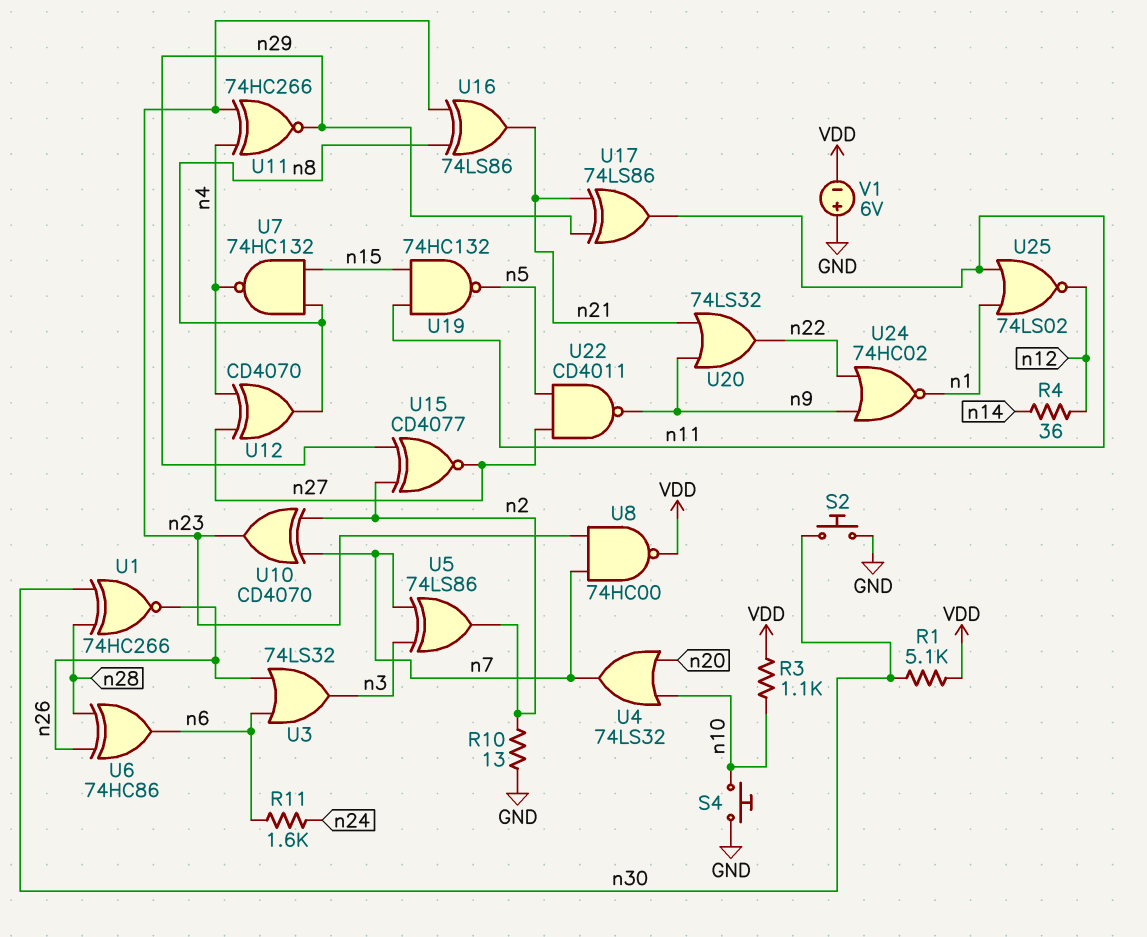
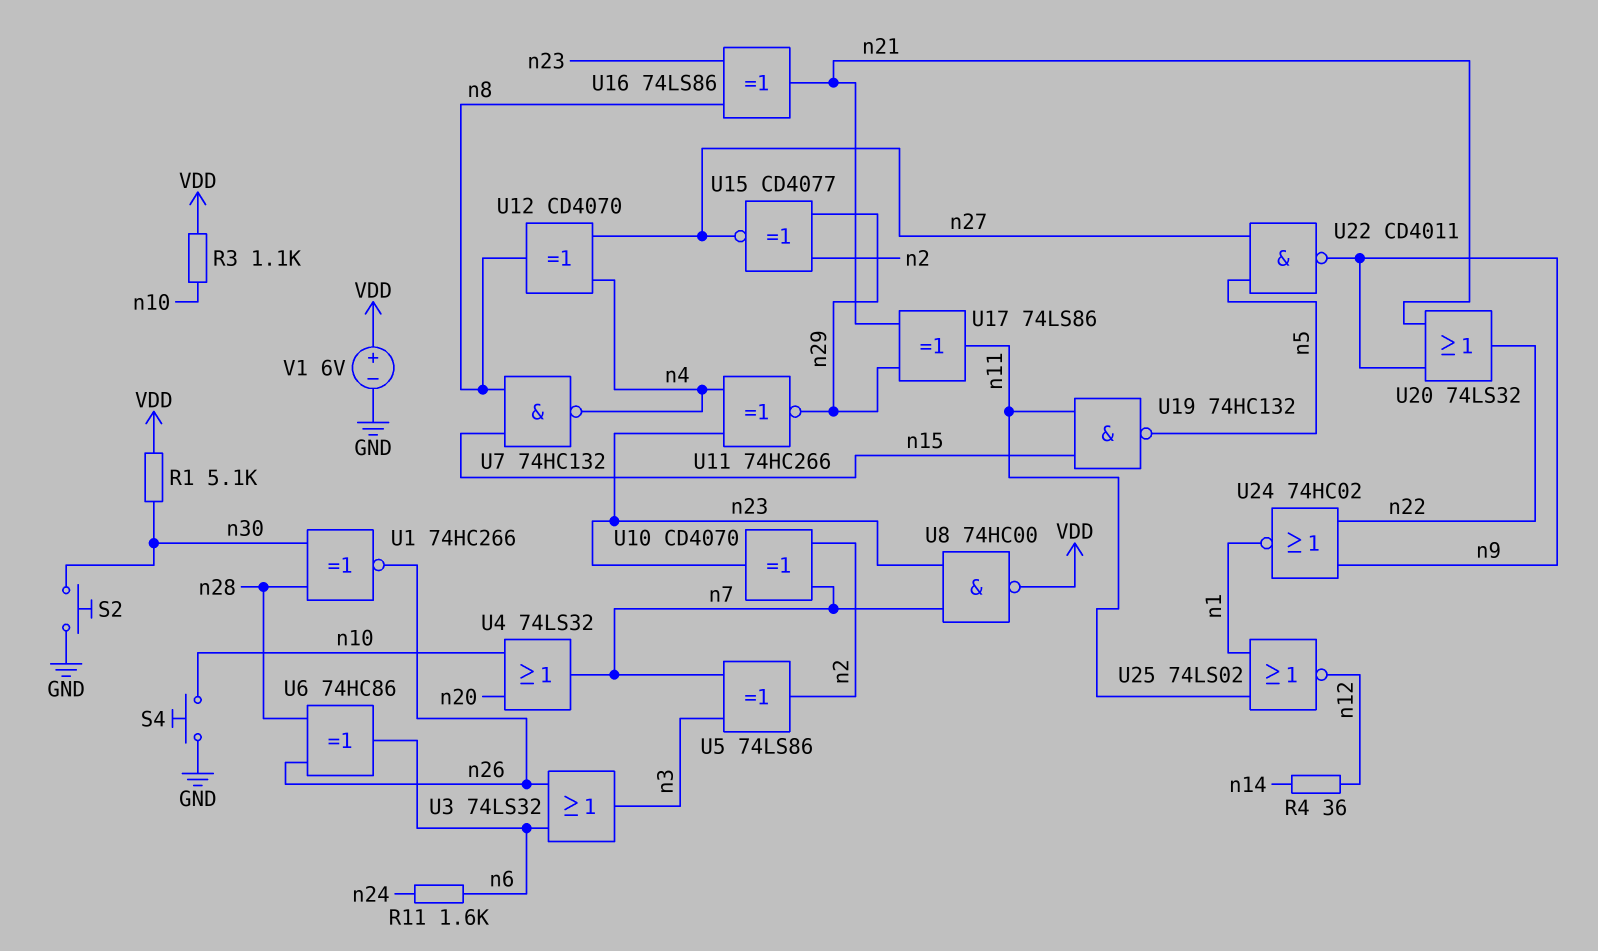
R10: 13 (GND, n2) -> none
V1: 6V (plus GND, minus VDD) -> 6V (plus VDD, minus GND)

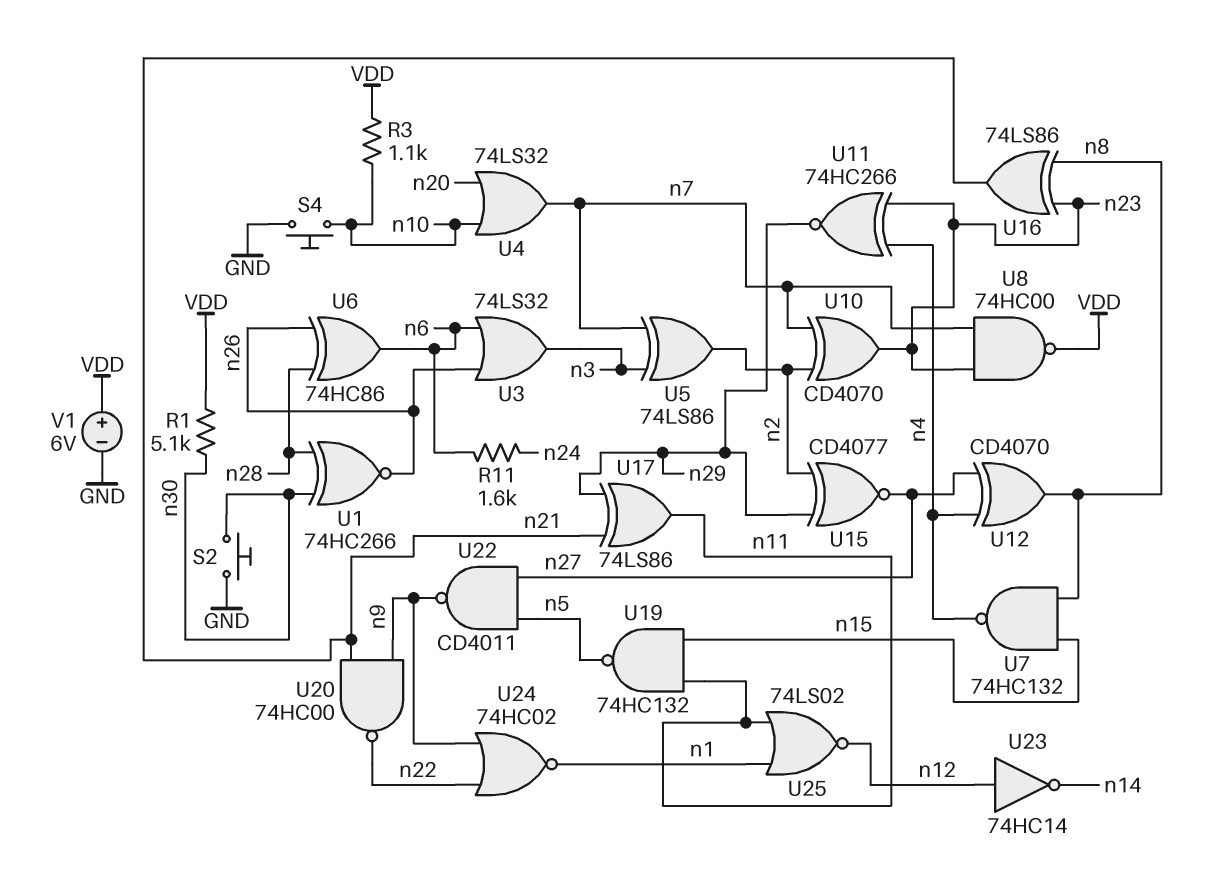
R4: 36 (n12, n14) -> none
U20: OR 74LS32 (in n9, in n21, out n22) -> NAND 74HC00 (in n9, in n21, out n22)
U23: none -> NOT 74HC14 (in n12, out n14)

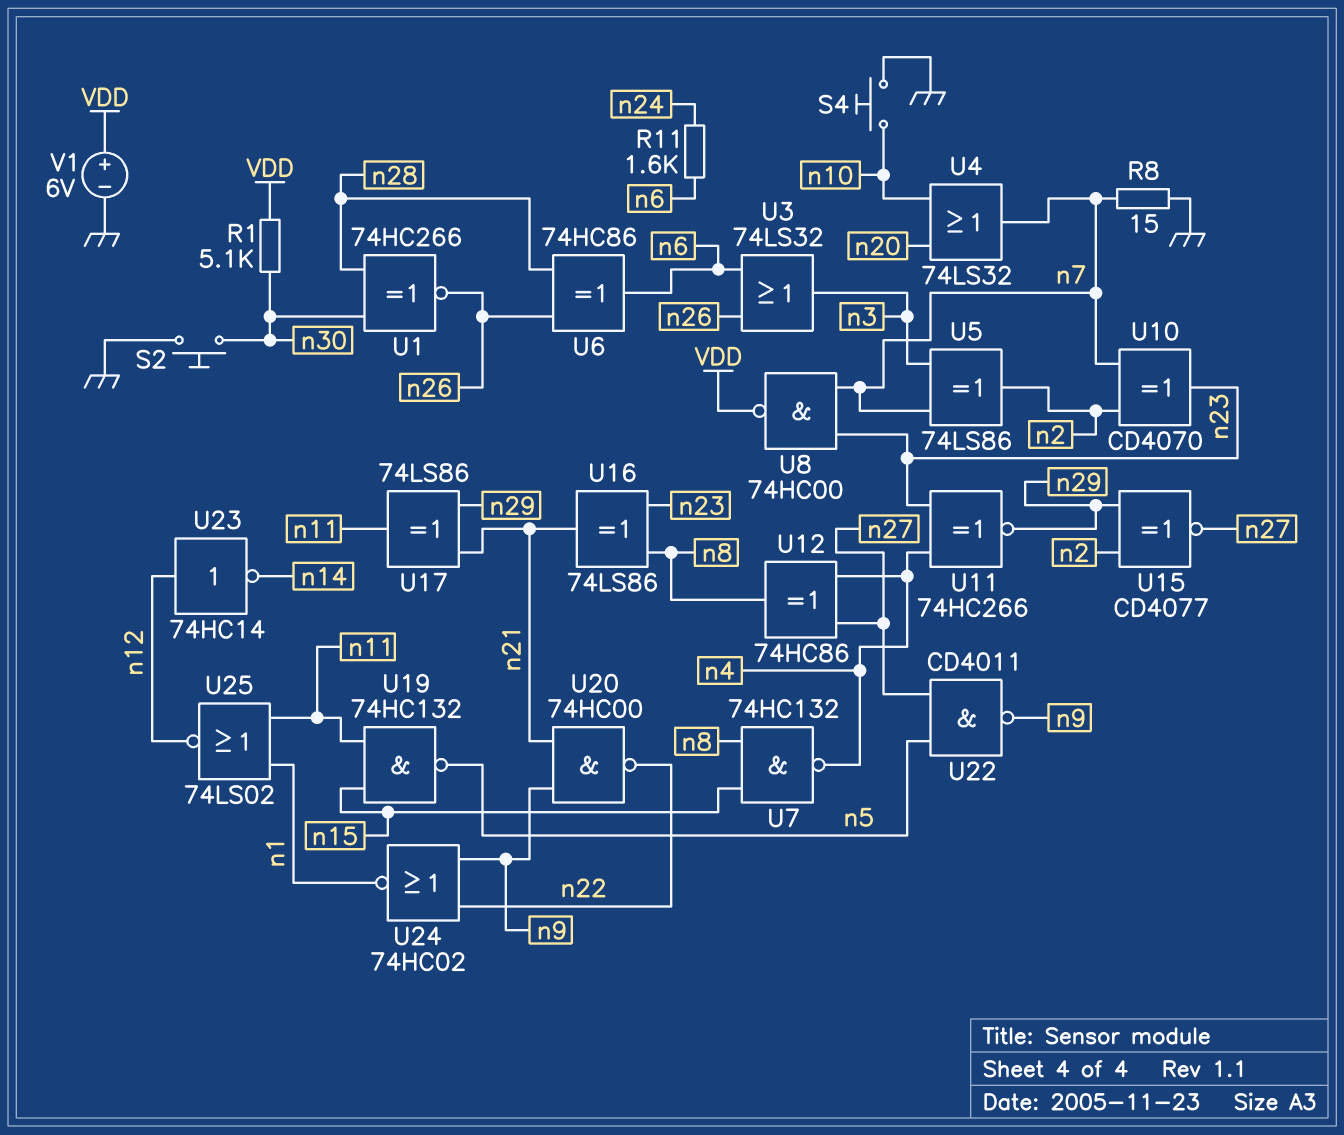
R3: 1.1k (VDD, n10) -> none
R8: none -> 15 (GND, n7)
U12: XOR CD4070 (in n4, in n27, out n8) -> XOR 74HC86 (in n4, in n27, out n8)

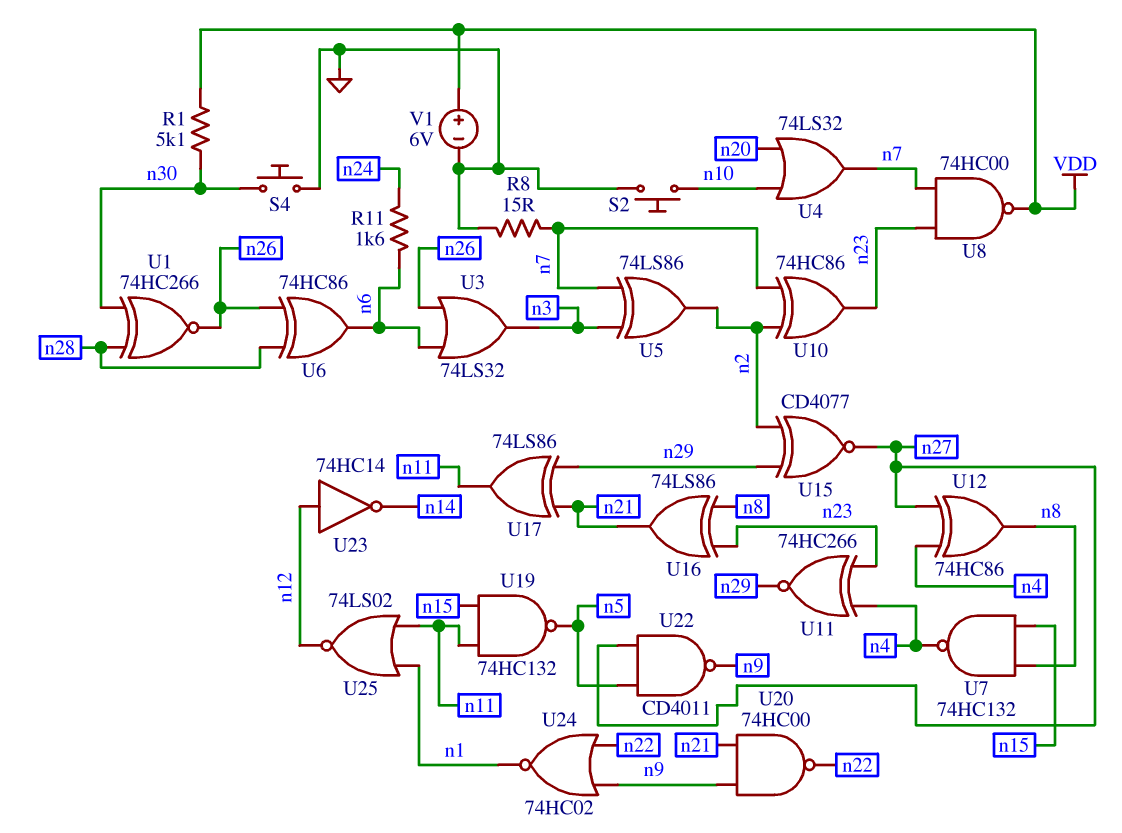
S2: button (GND, n30) -> button (GND, n10)
S4: button (GND, n10) -> button (GND, n30)
U10: XOR CD4070 (in n2, in n7, out n23) -> XOR 74HC86 (in n2, in n7, out n23)

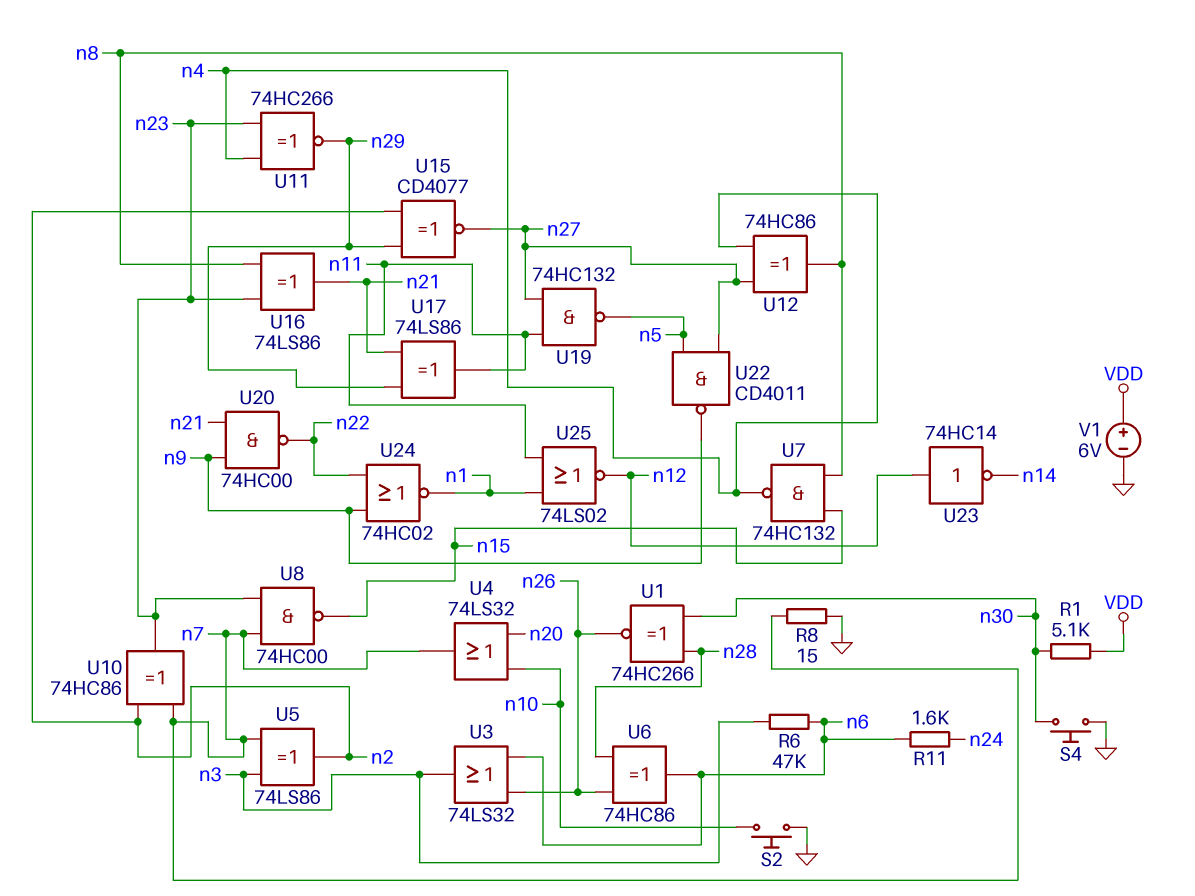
R6: none -> 47k (n3, n6)
U8: NAND 74HC00 (in n7, in n23, out VDD) -> NAND 74HC00 (in n7, in n23, out n15)
U19: NAND 74HC132 (in n11, in n15, out n5) -> NAND 74HC132 (in n11, in n27, out n5)

